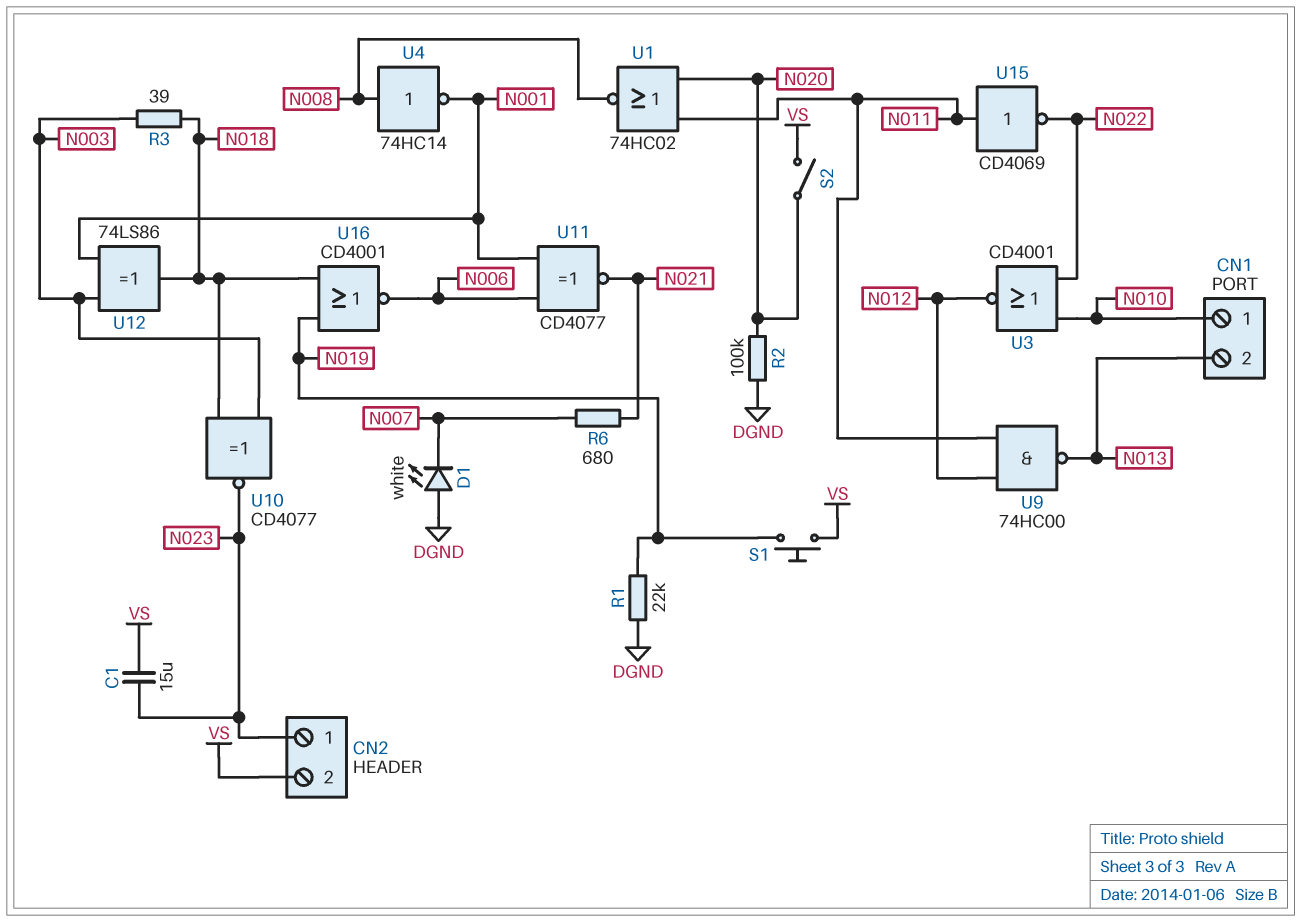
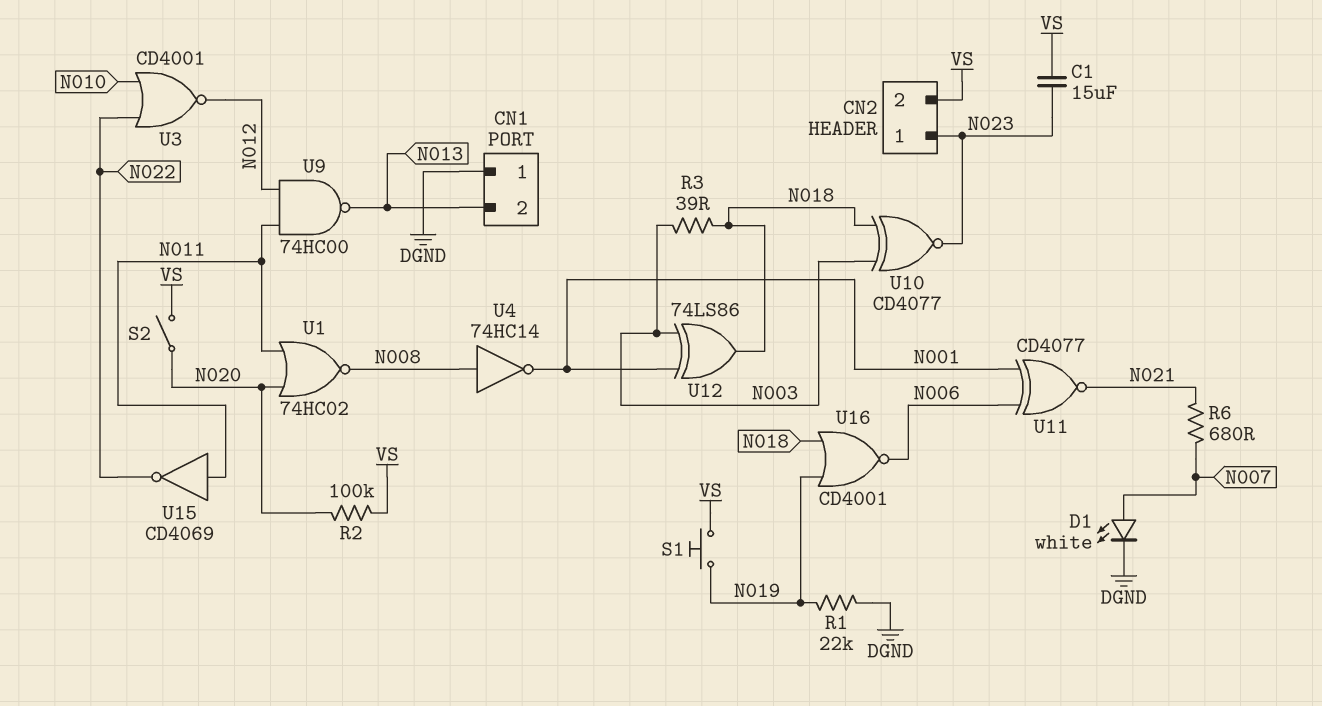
CN1 pin 1: N010 -> DGND
D1: LED white (A DGND, K N007) -> LED white (A N007, K DGND)
R2: 100k (DGND, N020) -> 100k (N020, VS)

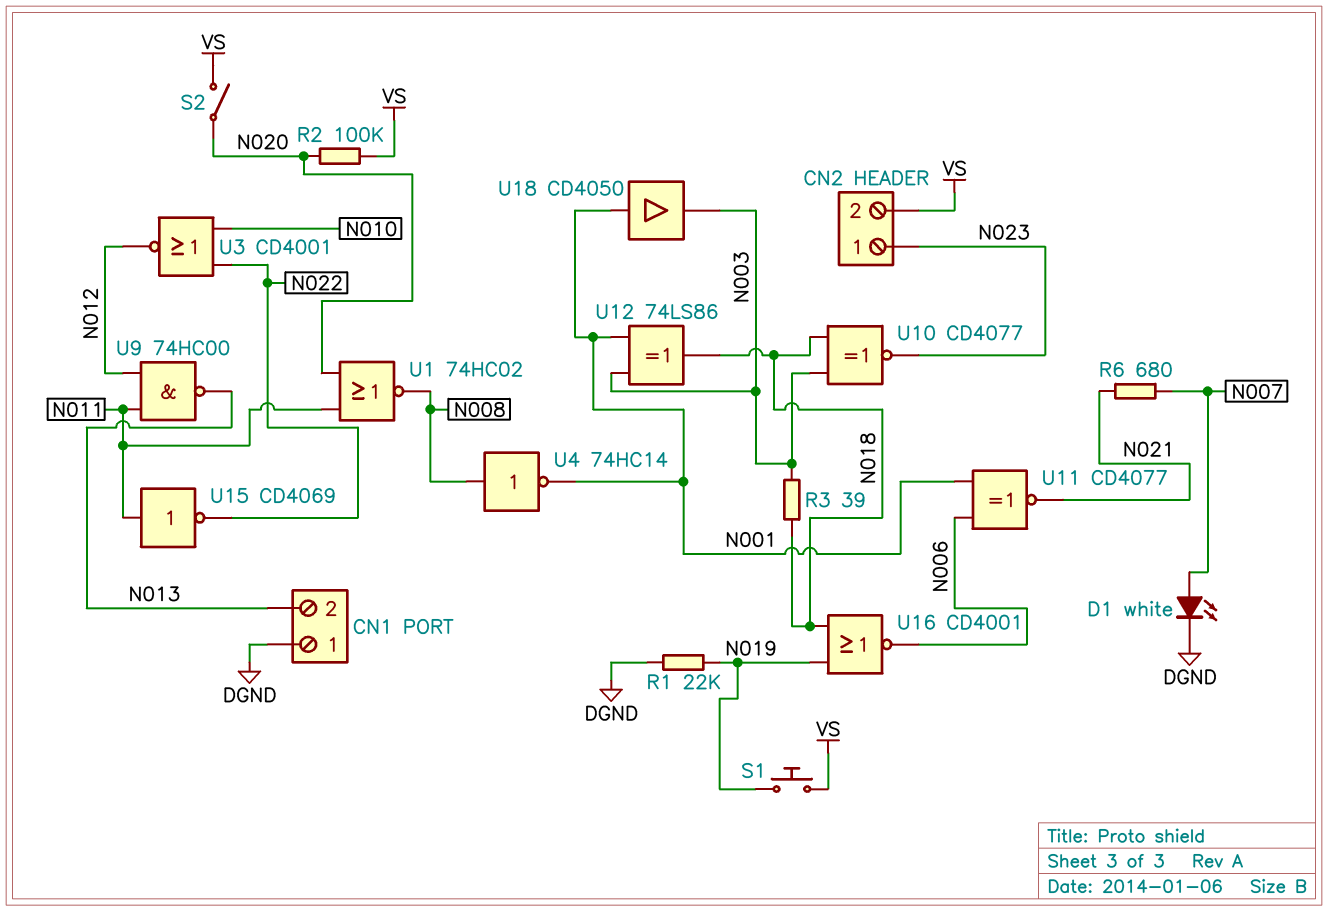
C1: 15uF (N023, VS) -> none
U18: none -> buffer CD4050 (in N001, out N003)

